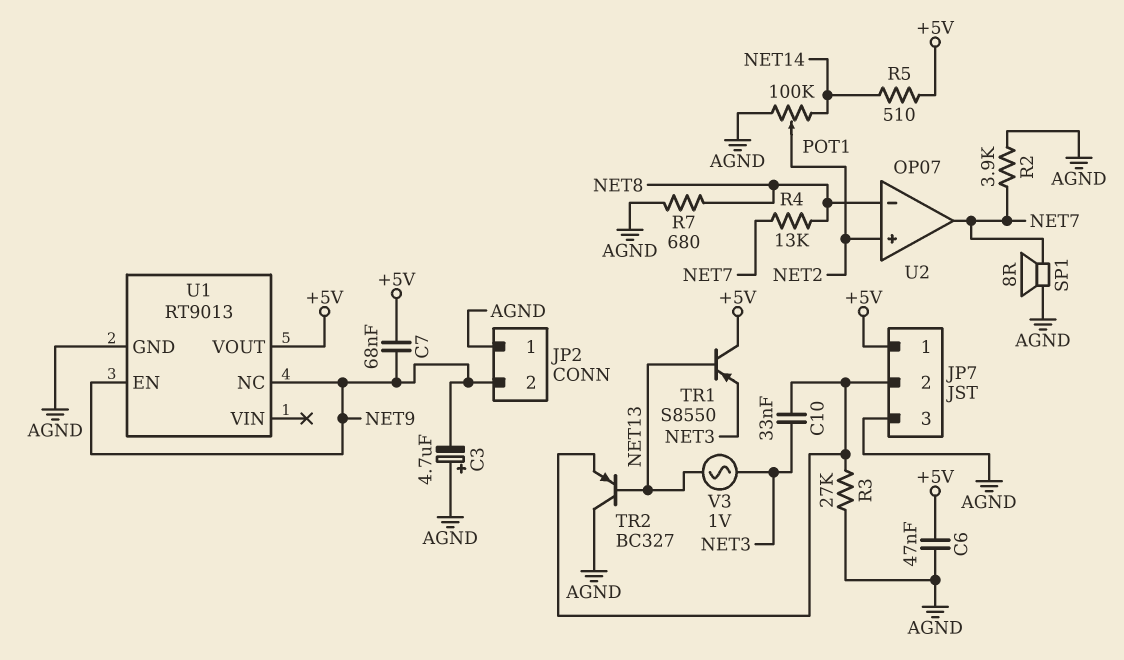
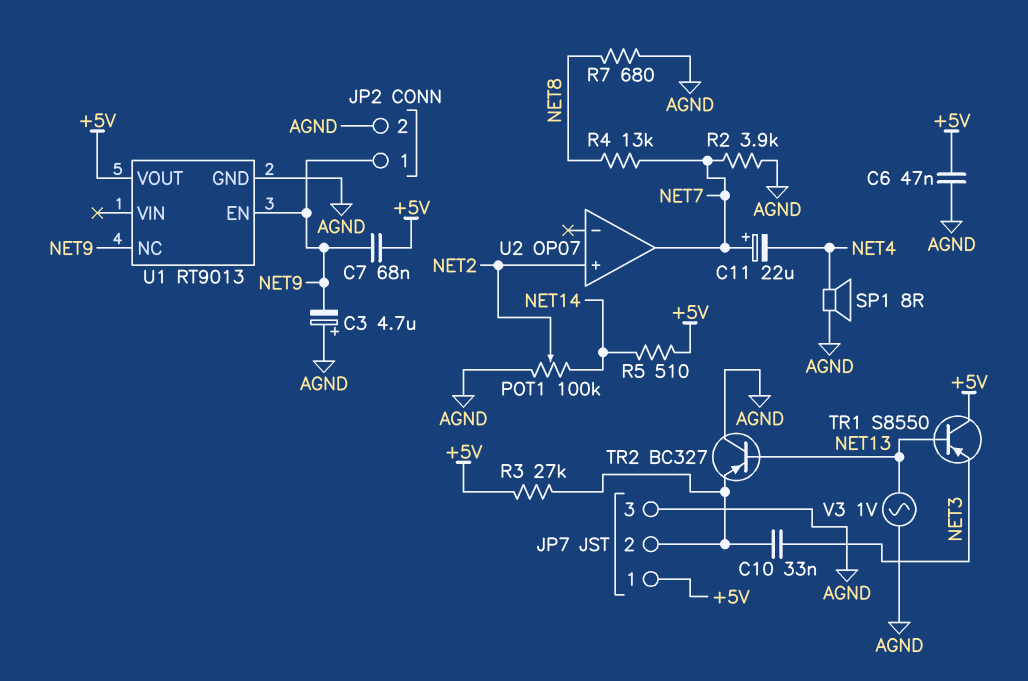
C11: none -> 22uF (plus NET7, minus NET4)
JP2 pin 1: AGND -> NET9
JP2 pin 2: NET9 -> AGND
R3: 27k (AGND, JP7/2) -> 27k (+5V, JP7/2)
SP1: speaker 8R (AGND, NET7) -> speaker 8R (AGND, NET4)
U2 pin in-: NET8 -> none
V3: AC 1V (NET3, NET13) -> AC 1V (AGND, NET13)

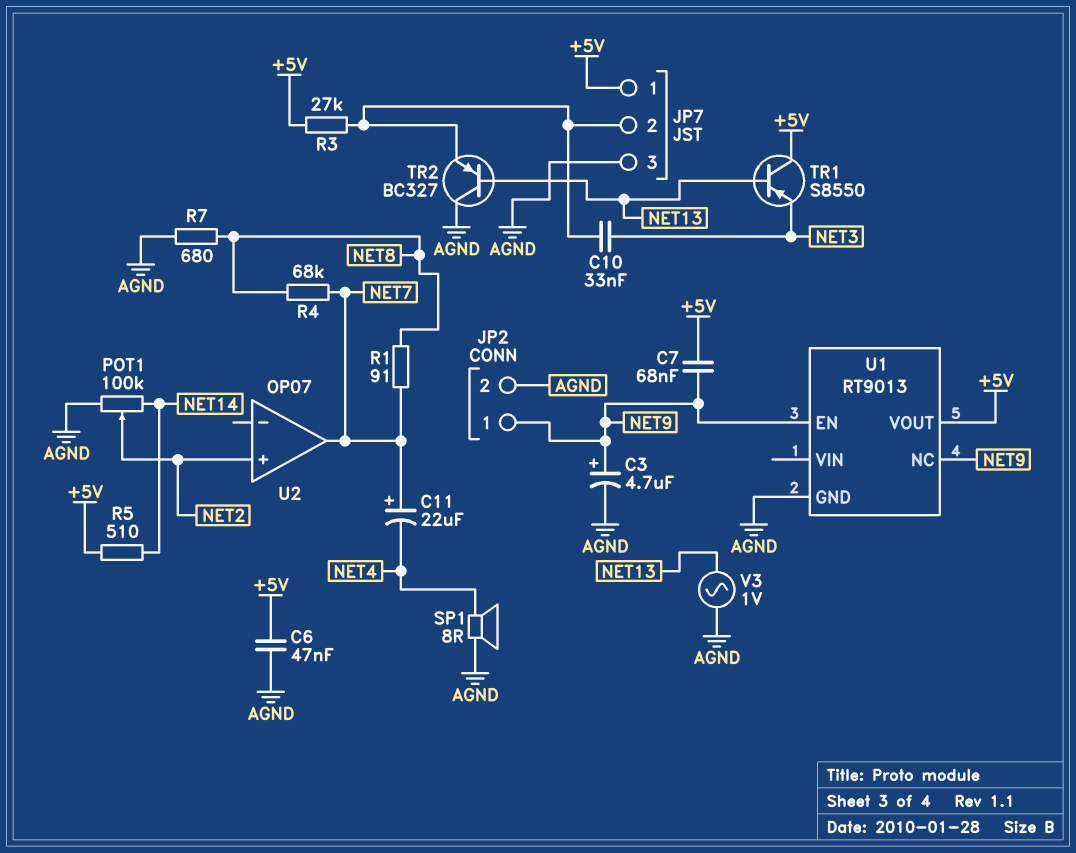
C3: 4.7uF (plus AGND, minus NET9) -> 4.7uF (plus NET9, minus AGND)
R1: none -> 91 (NET7, NET8)
R2: 3.9k (AGND, NET7) -> none
R4: 13k (NET7, NET8) -> 68k (NET7, NET8)

